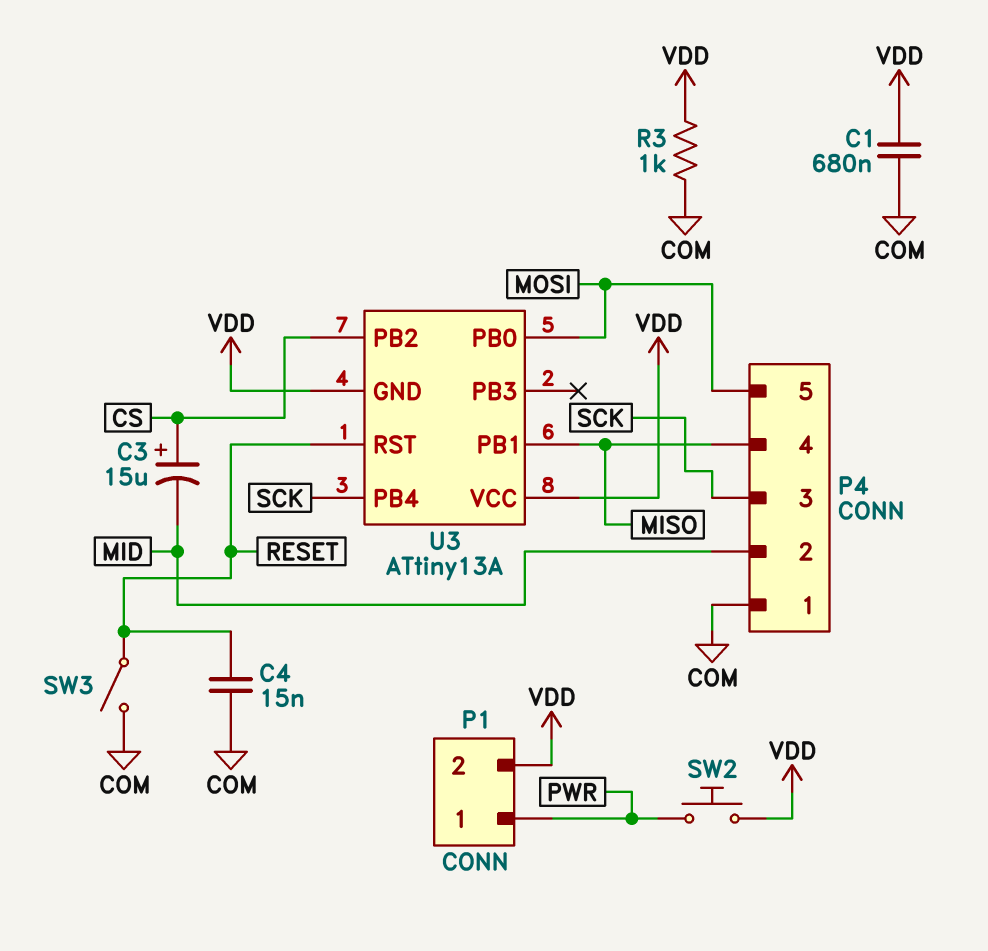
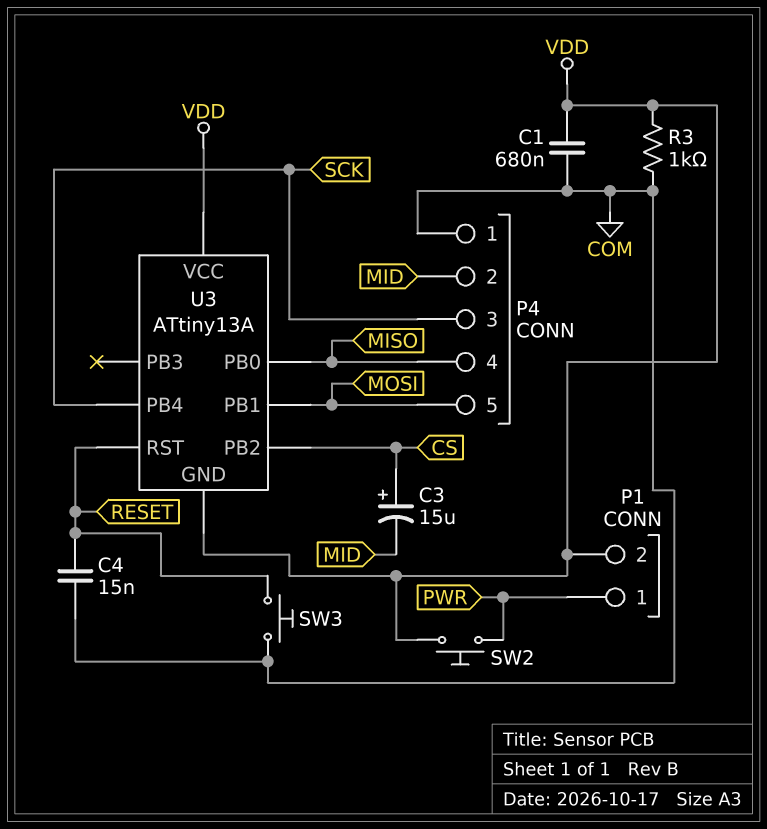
SW3: switch (COM, RESET) -> button (COM, RESET)
U3 pin PB0: MOSI -> MISO
U3 pin PB1: MISO -> MOSI

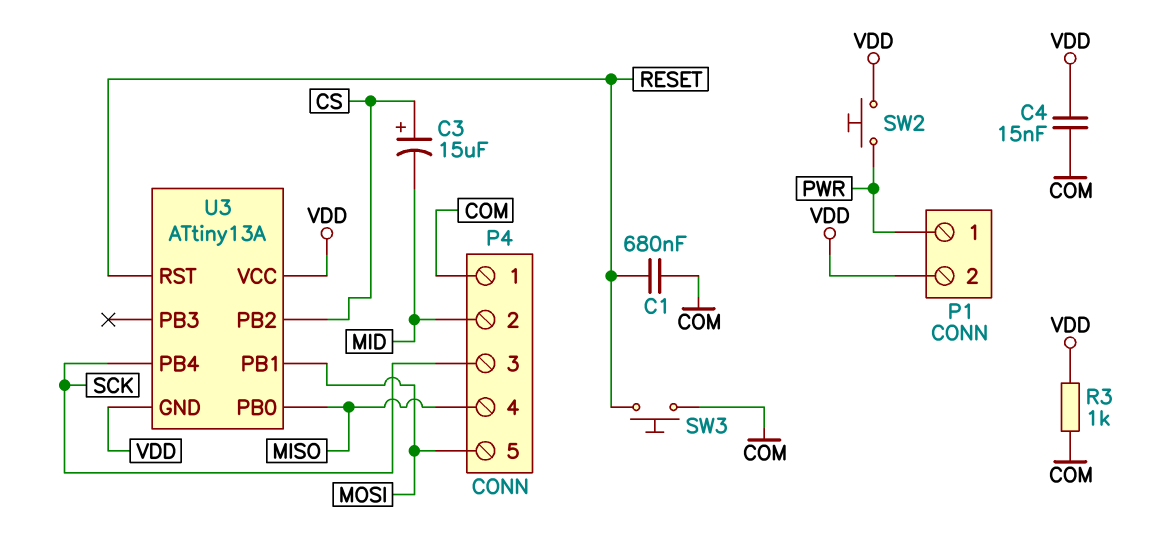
C1: 680nF (COM, VDD) -> 680nF (COM, RESET)
C4: 15nF (COM, RESET) -> 15nF (COM, VDD)

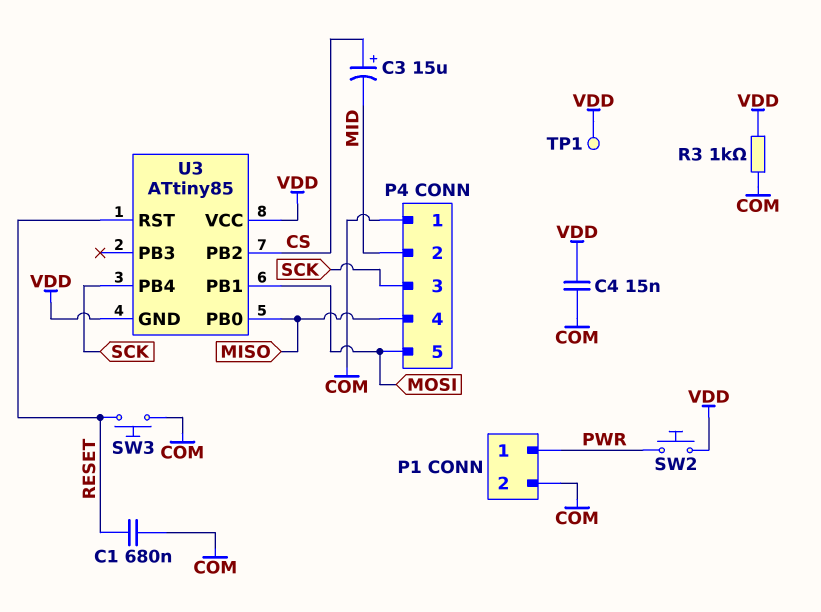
P1 pin 2: VDD -> COM
TP1: none -> test point (VDD)
U3: ATtiny13A -> ATtiny85

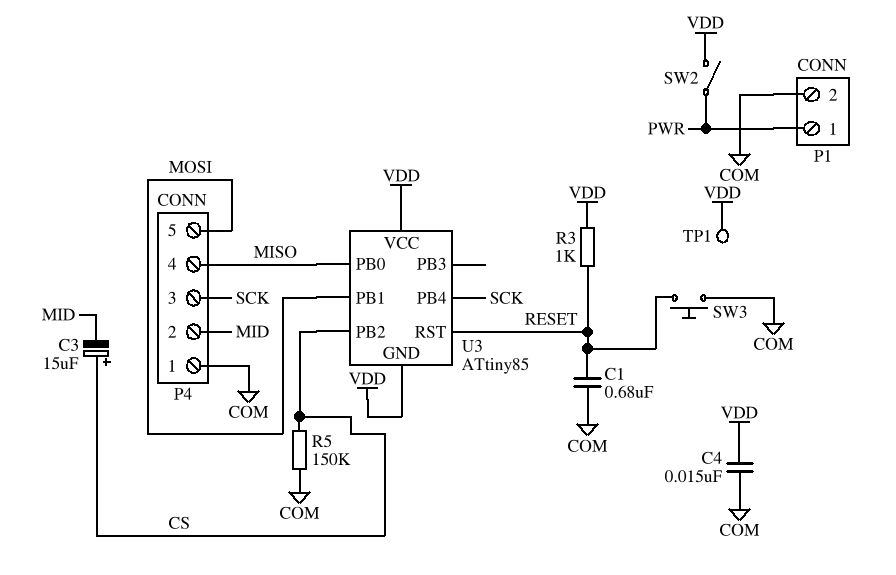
R3: 1k (COM, VDD) -> 1k (RESET, VDD)
R5: none -> 150k (COM, CS)
SW2: button (PWR, VDD) -> switch (PWR, VDD)

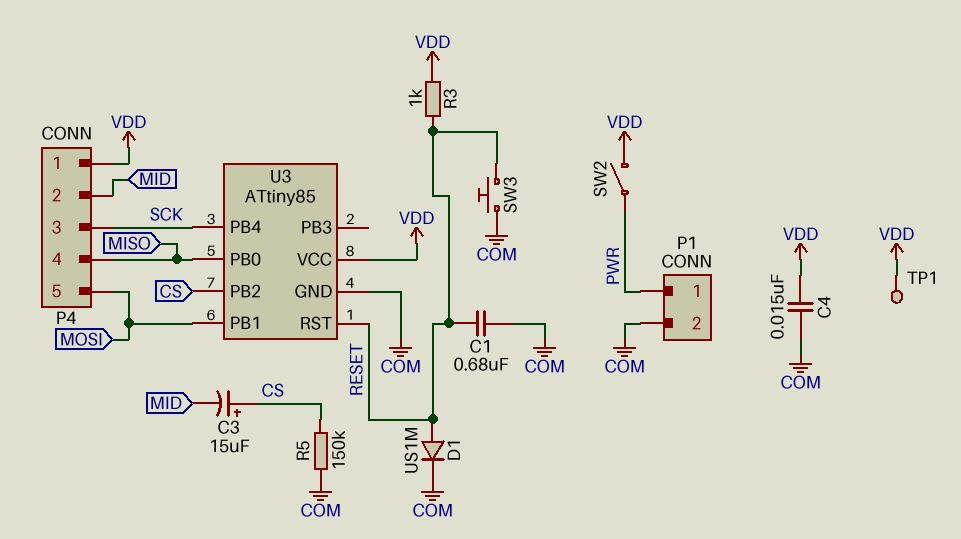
D1: none -> diode US1M (A RESET, K COM)
P4 pin 1: COM -> VDD
U3 pin GND: VDD -> COM

